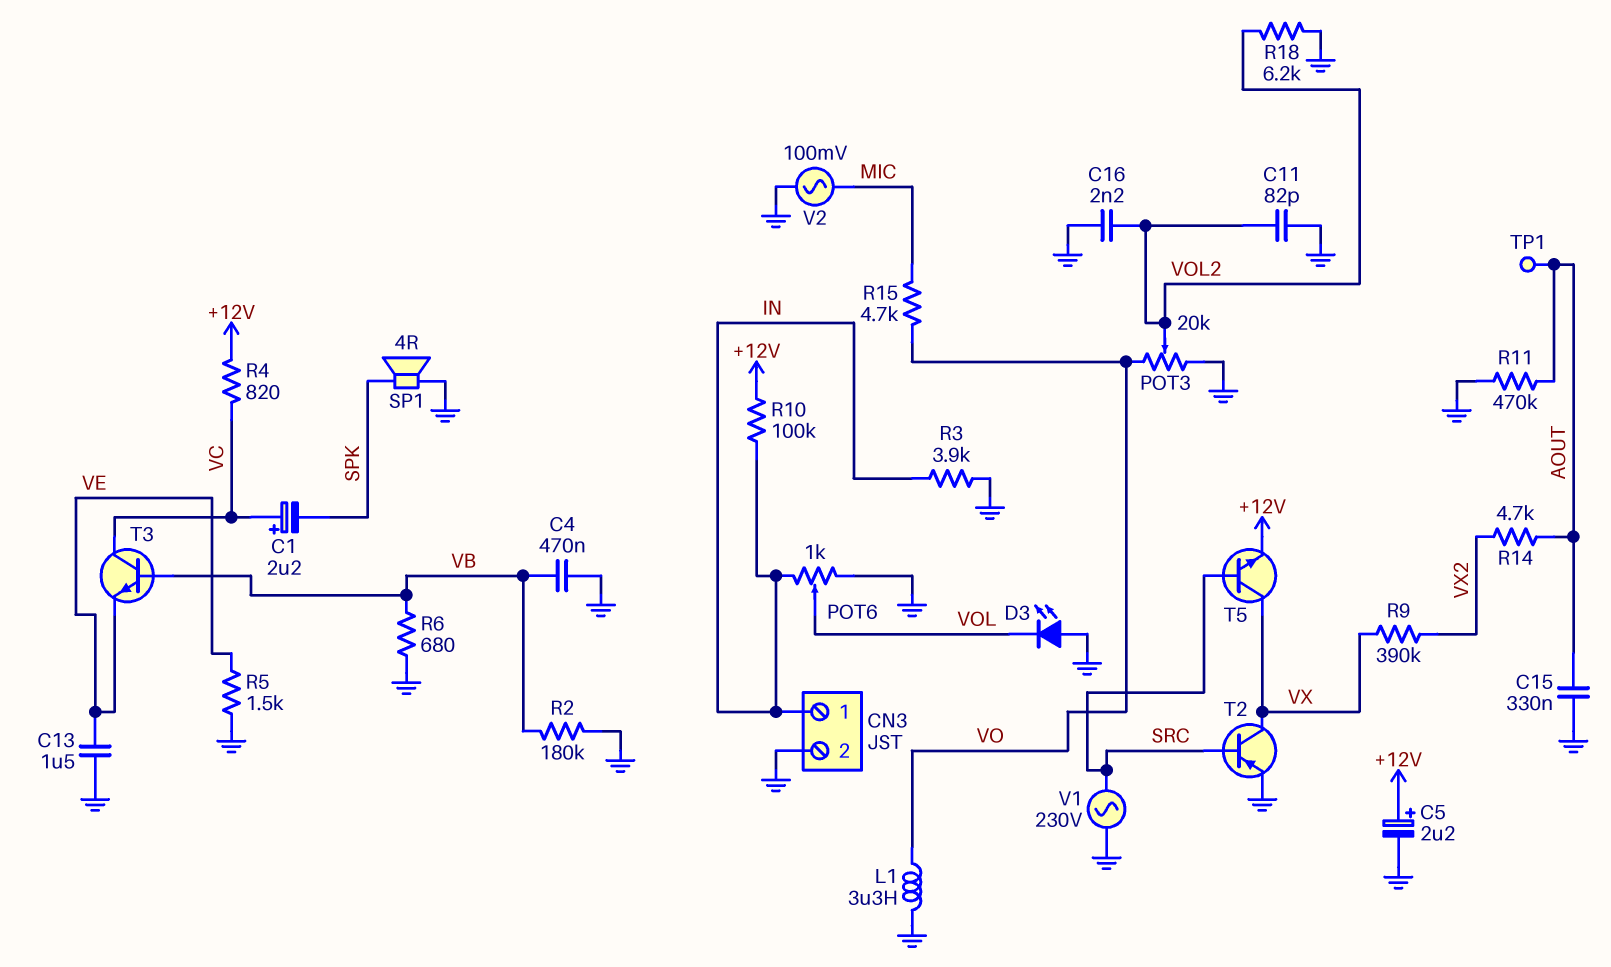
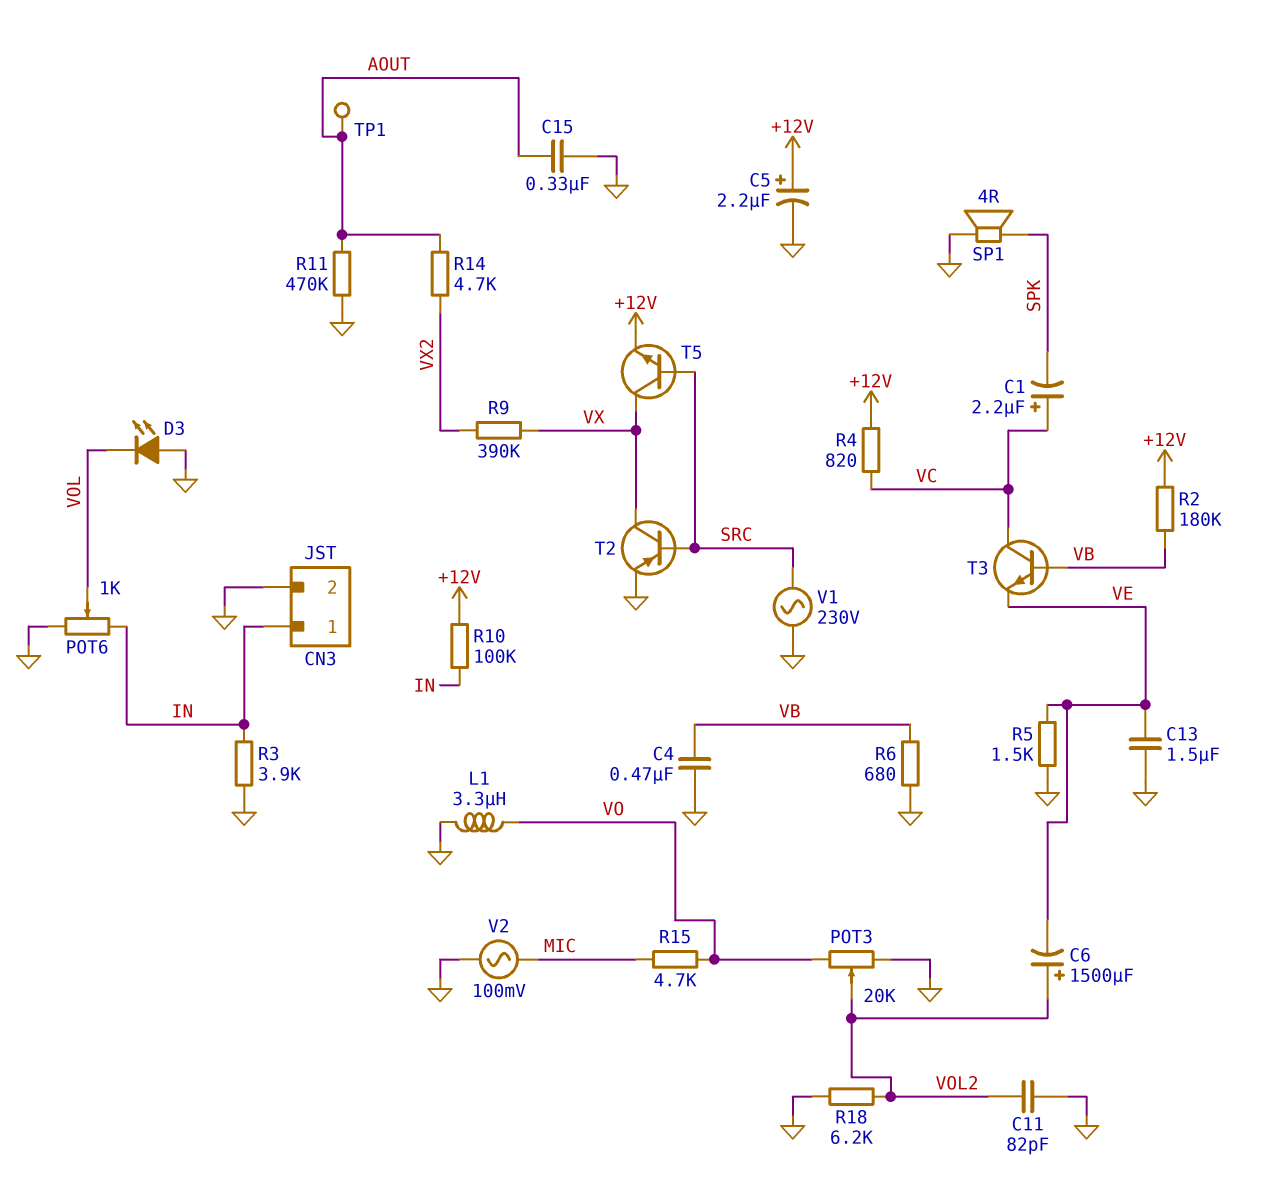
C6: none -> 1500uF (plus VOL2, minus VE)
C16: 2.2nF (GND, VOL2) -> none
R2: 180k (GND, VB) -> 180k (+12V, VB)

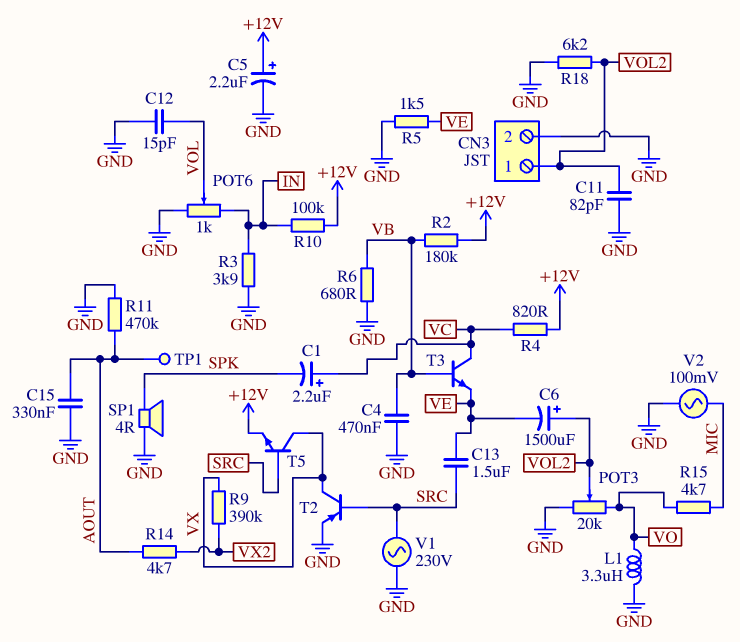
C12: none -> 15pF (GND, VOL)
C13: 1.5uF (GND, VE) -> 1.5uF (SRC, VE)
CN3 pin 1: IN -> VOL2
D3: LED (A GND, K VOL) -> none

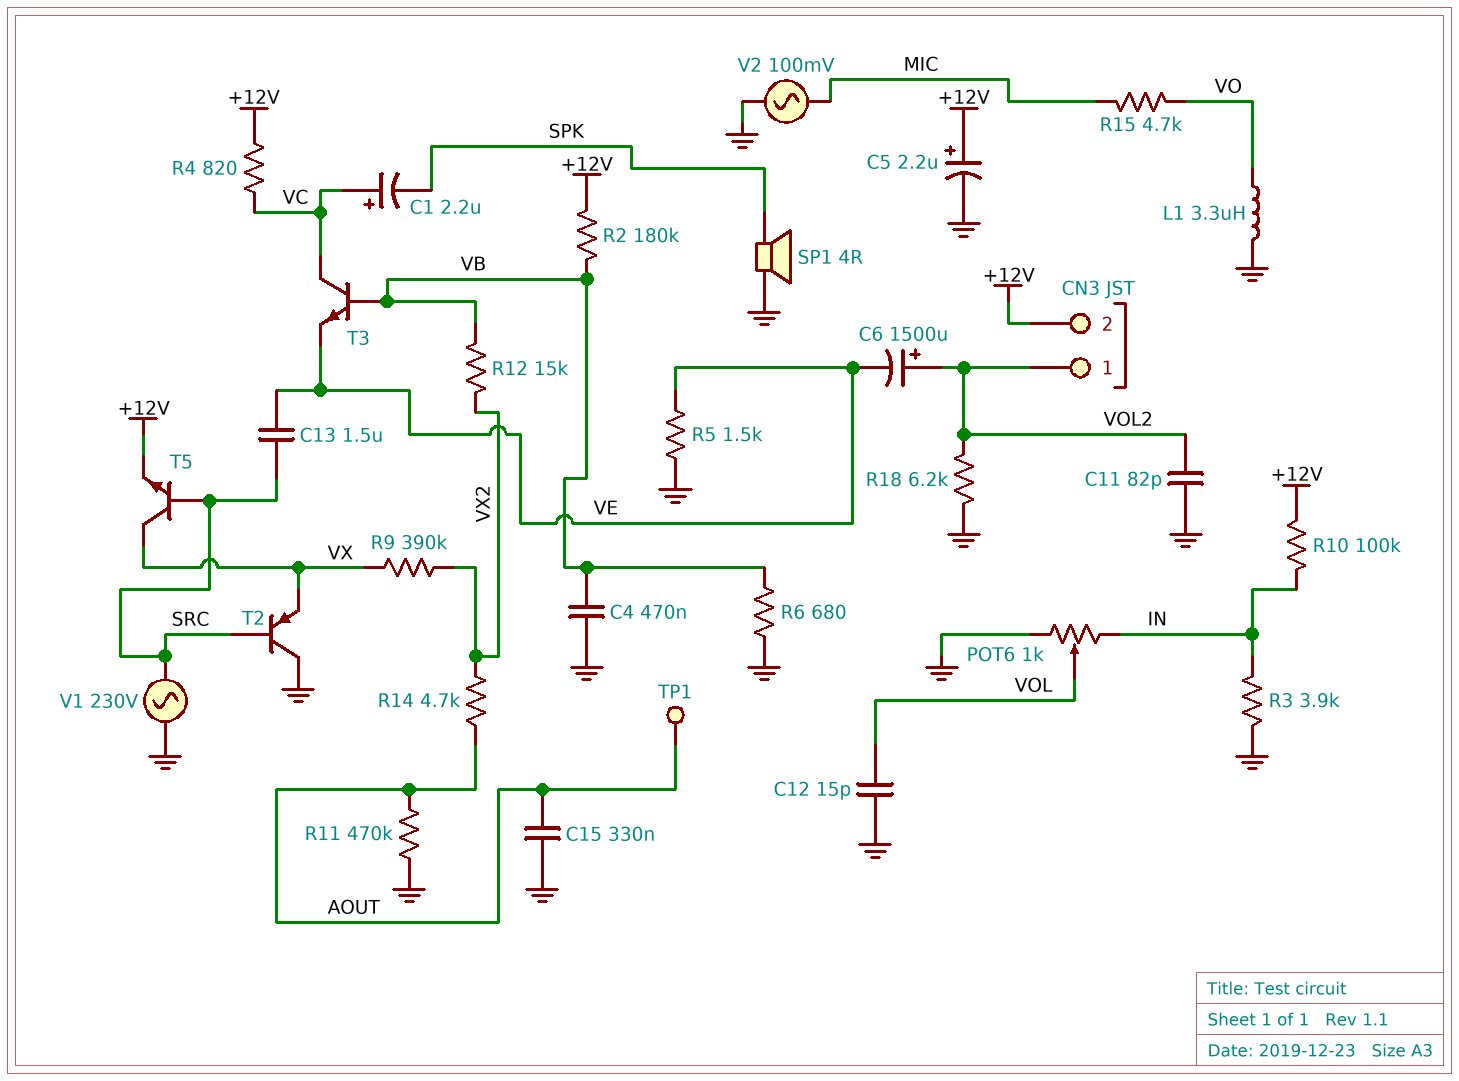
CN3 pin 2: GND -> +12V
POT3: 20k (GND, VO, wiper VOL2) -> none
R12: none -> 15k (VB, VX2)
T2: PNP (B SRC, C VX, E GND) -> PNP (B SRC, C GND, E VX)

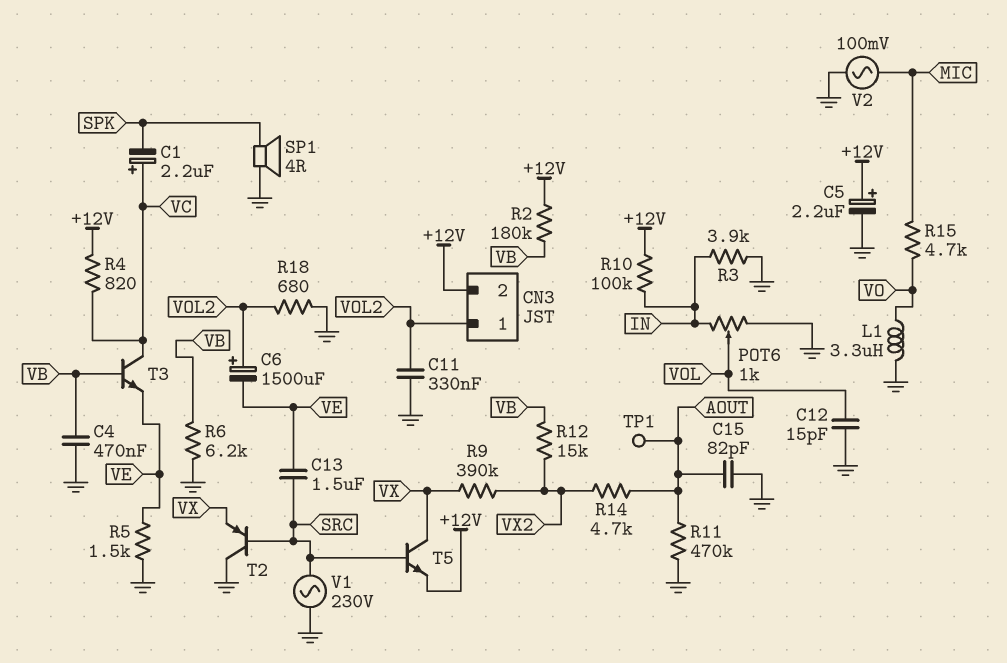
C11: 82pF (GND, VOL2) -> 330nF (GND, VOL2)
C15: 330nF (AOUT, GND) -> 82pF (AOUT, GND)
R6: 680 (GND, VB) -> 6.2k (GND, VB)
R18: 6.2k (GND, VOL2) -> 680 (GND, VOL2)

